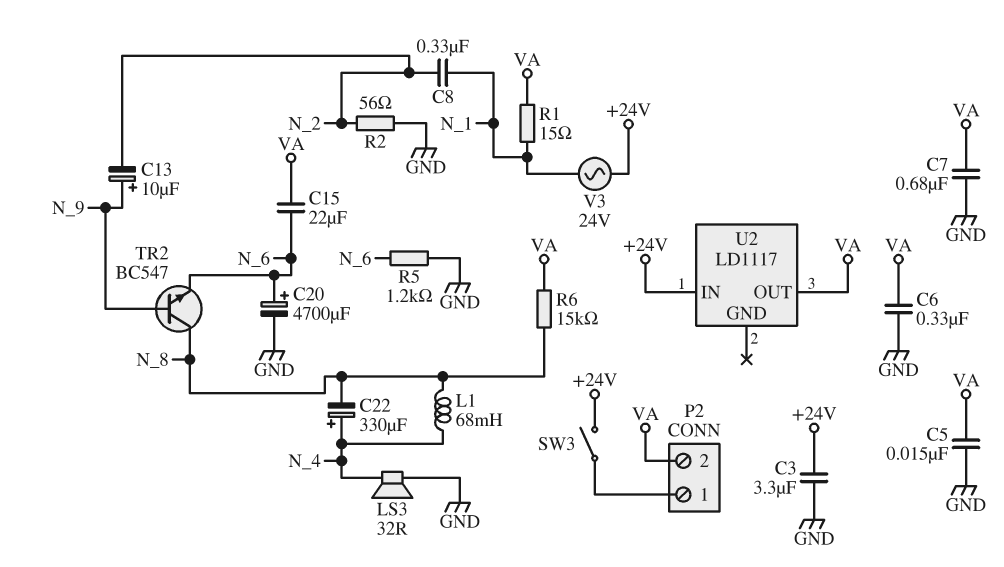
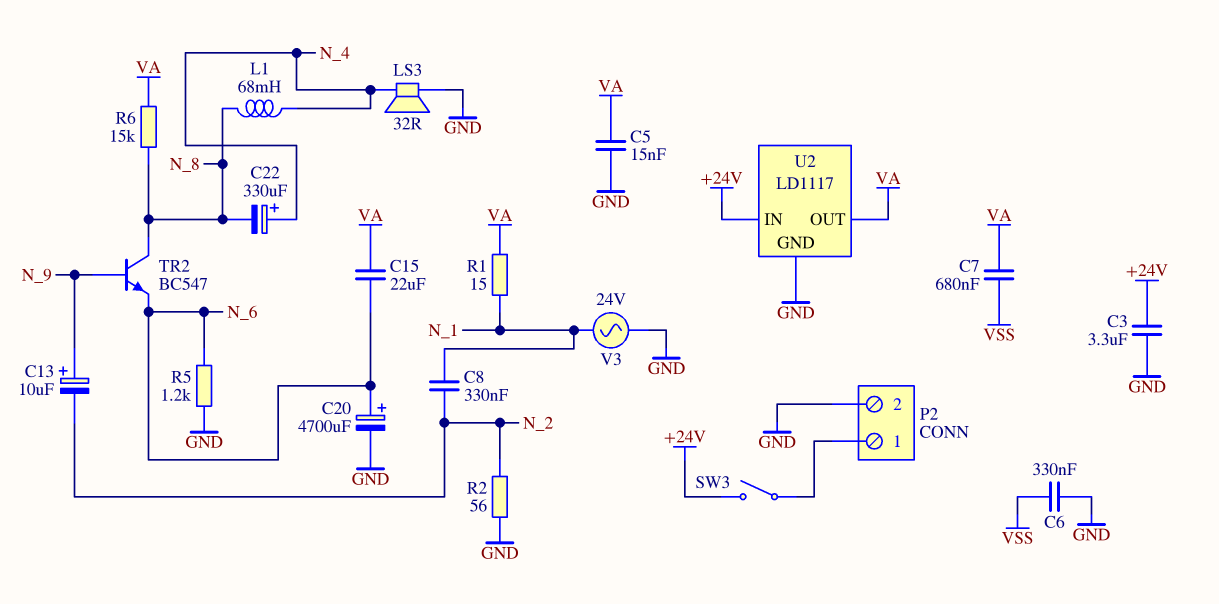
C6: 330nF (GND, VA) -> 330nF (GND, VSS)
C7: 680nF (GND, VA) -> 680nF (VA, VSS)
P2 pin 2: VA -> GND
U2 pin GND: none -> GND
V3: AC 24V (+24V, N_1) -> AC 24V (GND, N_1)

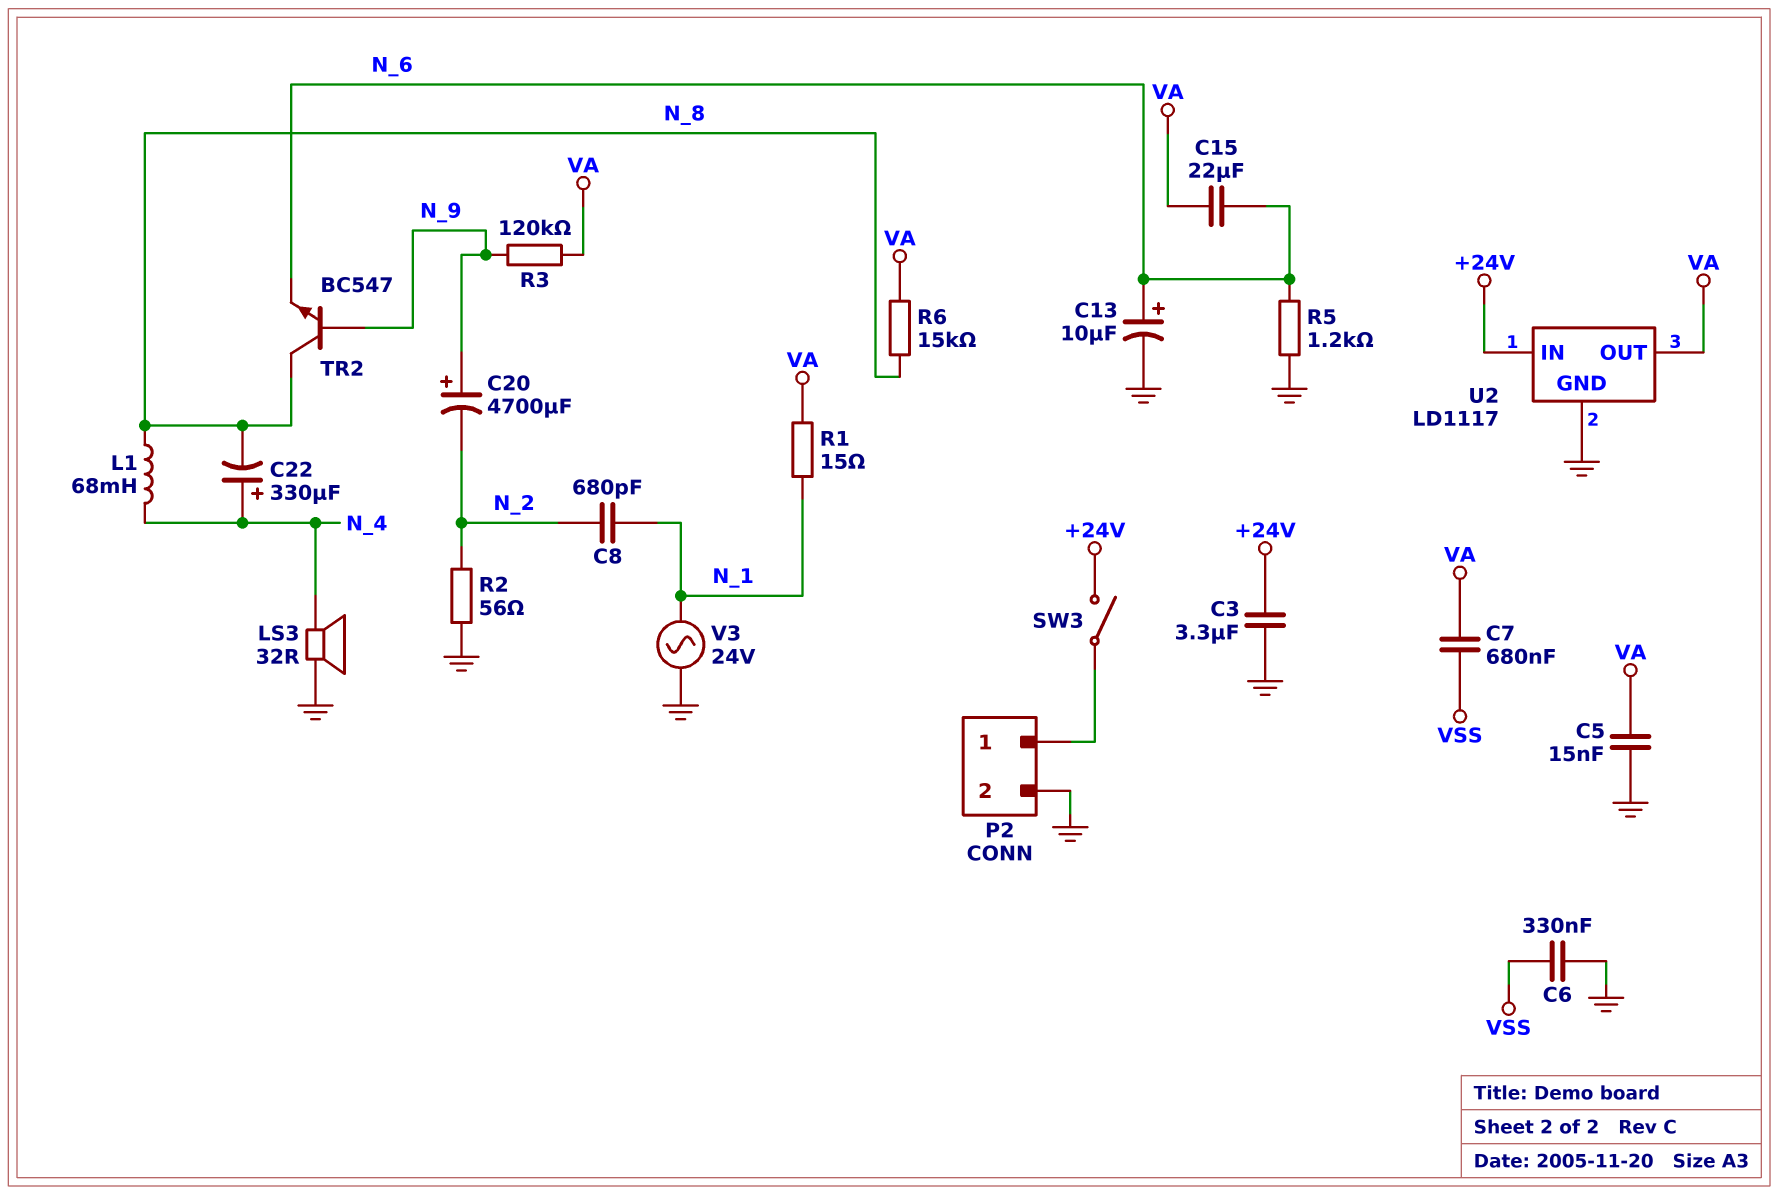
C8: 330nF (N_1, N_2) -> 680pF (N_1, N_2)
C13: 10uF (plus N_9, minus N_2) -> 10uF (plus N_6, minus GND)
C20: 4700uF (plus N_6, minus GND) -> 4700uF (plus N_9, minus N_2)
R3: none -> 120k (N_9, VA)

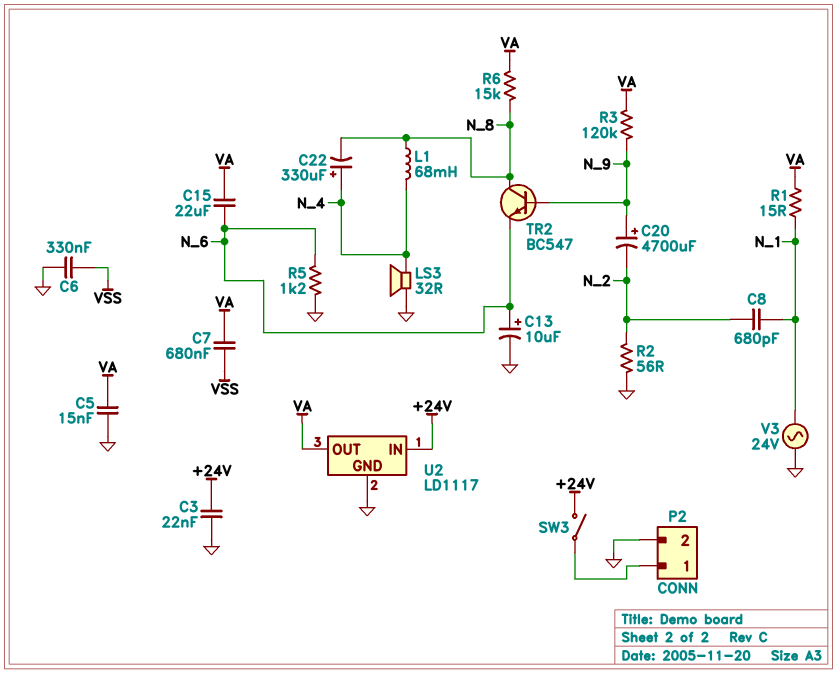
C3: 3.3uF (+24V, GND) -> 22nF (+24V, GND)

